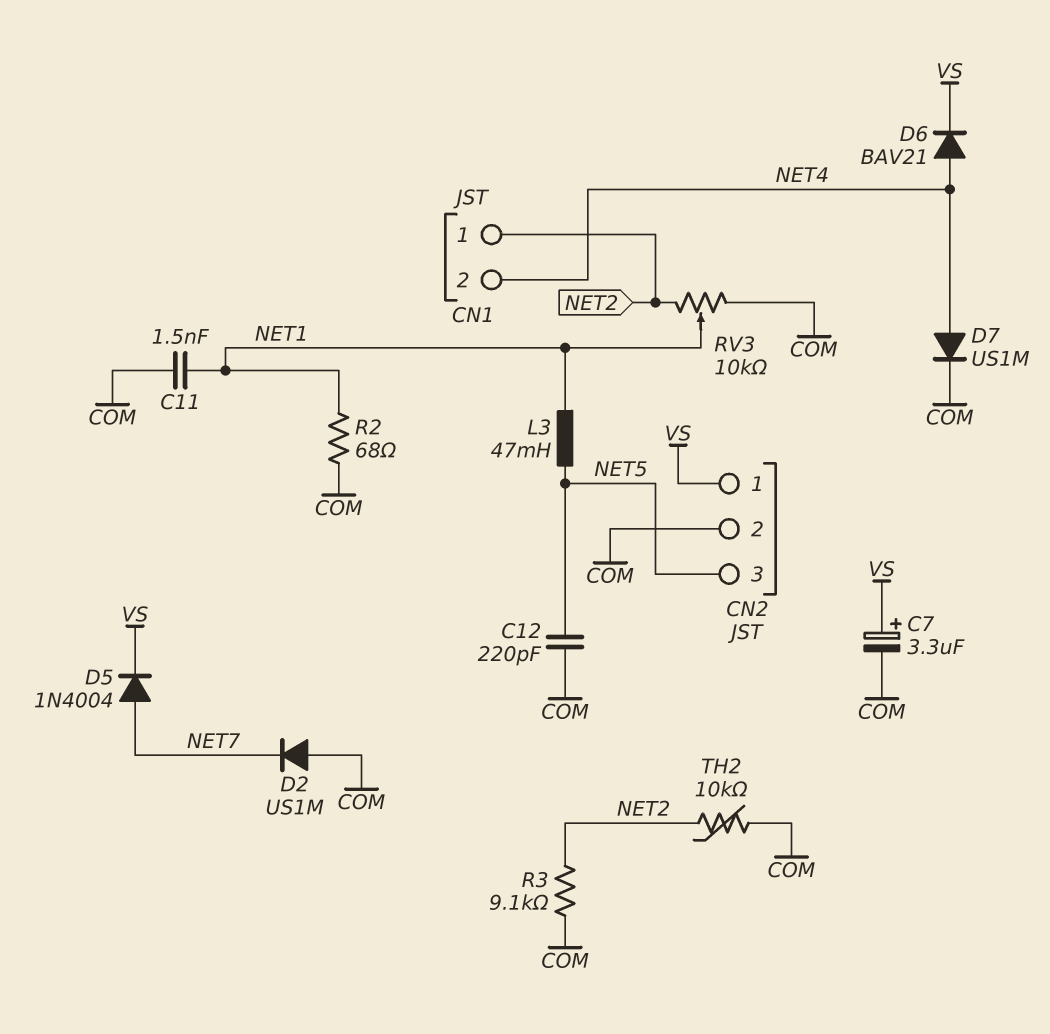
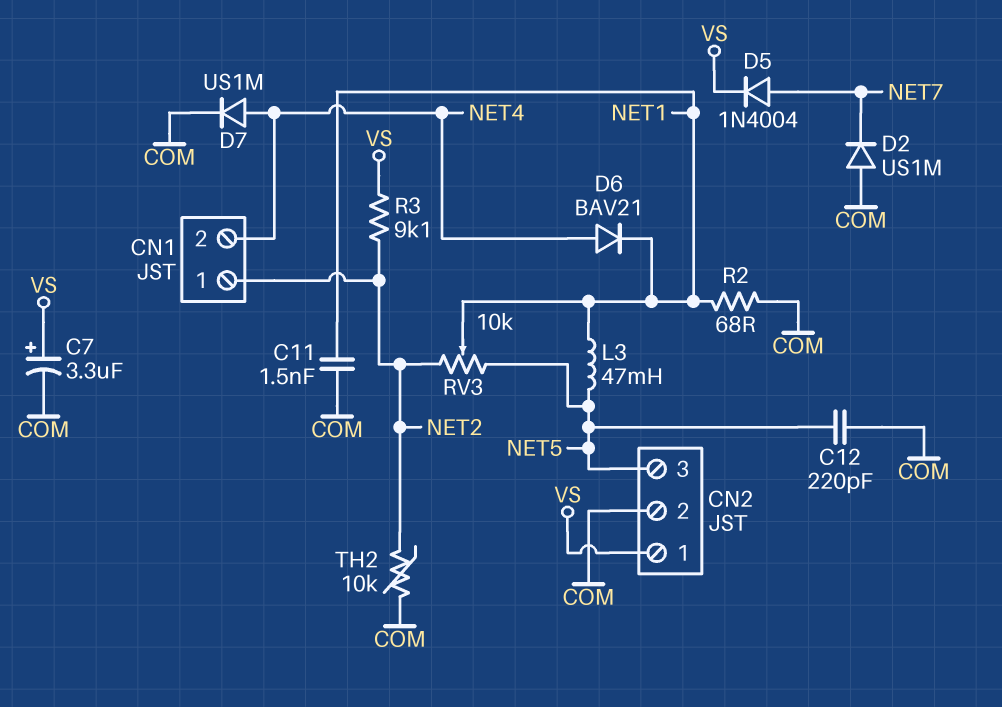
D6: diode BAV21 (A NET4, K VS) -> diode BAV21 (A NET4, K NET1)
R3: 9.1k (COM, NET2) -> 9.1k (NET2, VS)
RV3: 10k (COM, NET2, wiper NET1) -> 10k (NET2, NET5, wiper NET1)

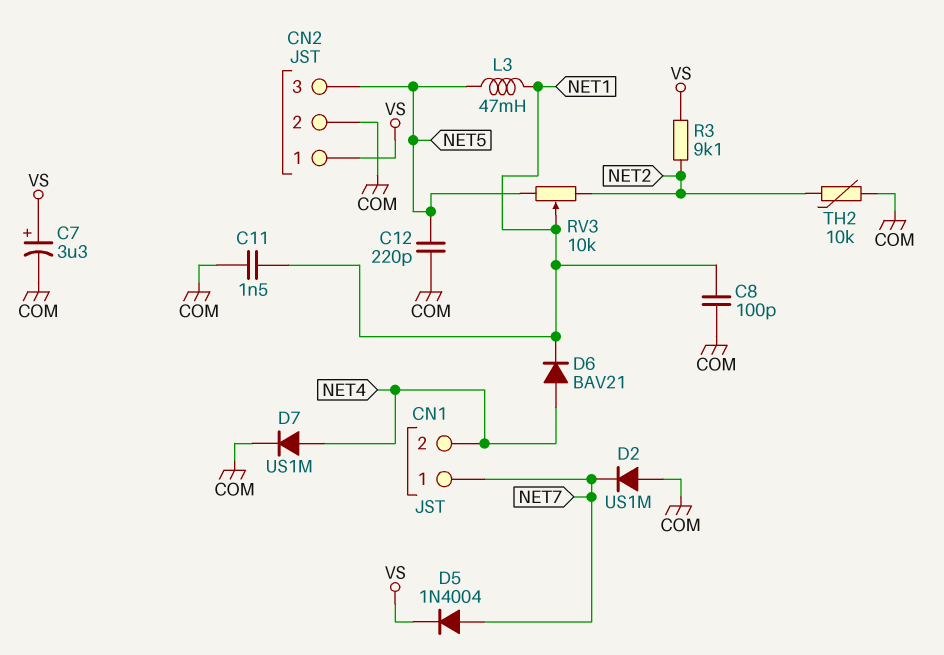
C8: none -> 100pF (COM, NET1)
CN1 pin 1: NET2 -> NET7
R2: 68 (COM, NET1) -> none

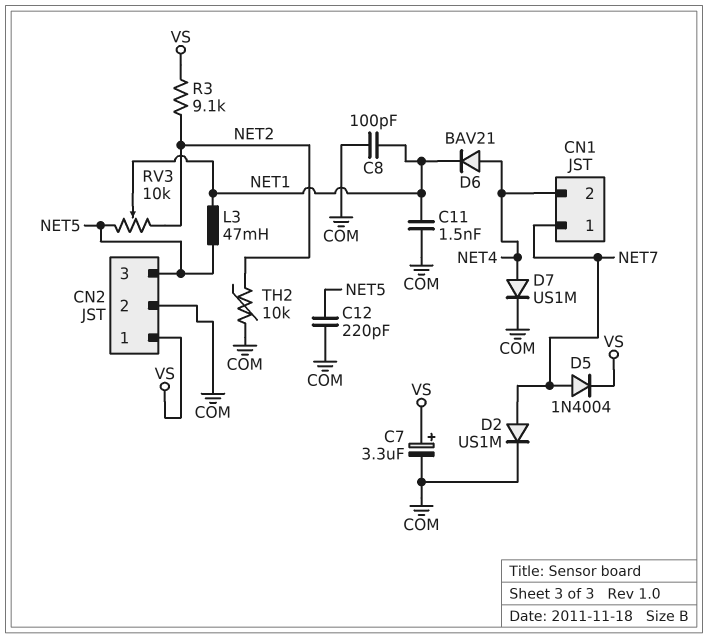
D2: diode US1M (A COM, K NET7) -> diode US1M (A NET7, K COM)

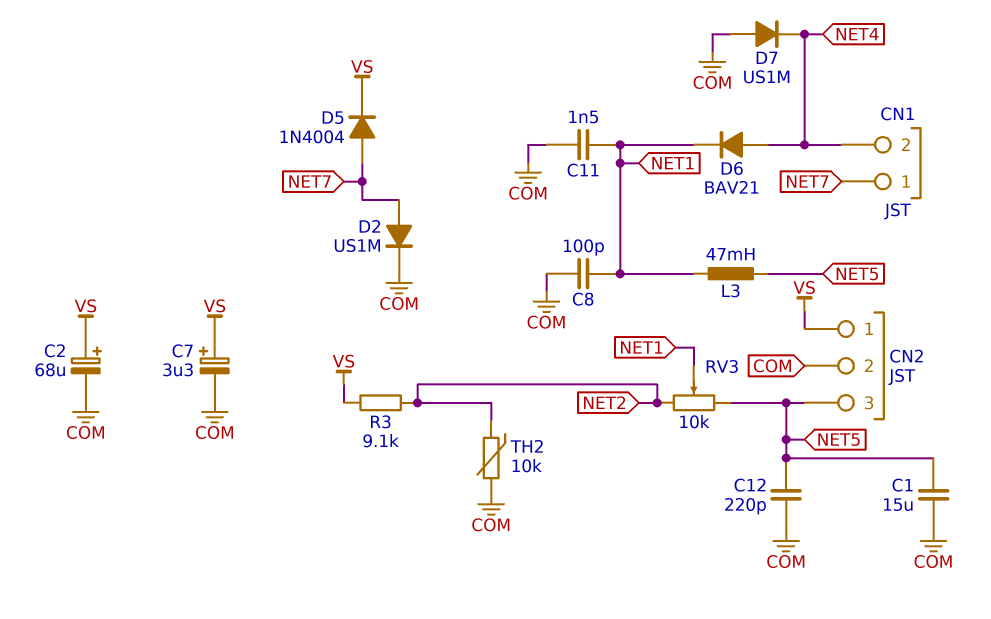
C1: none -> 15uF (COM, NET5)
C2: none -> 68uF (plus VS, minus COM)
D7: diode US1M (A NET4, K COM) -> diode US1M (A COM, K NET4)

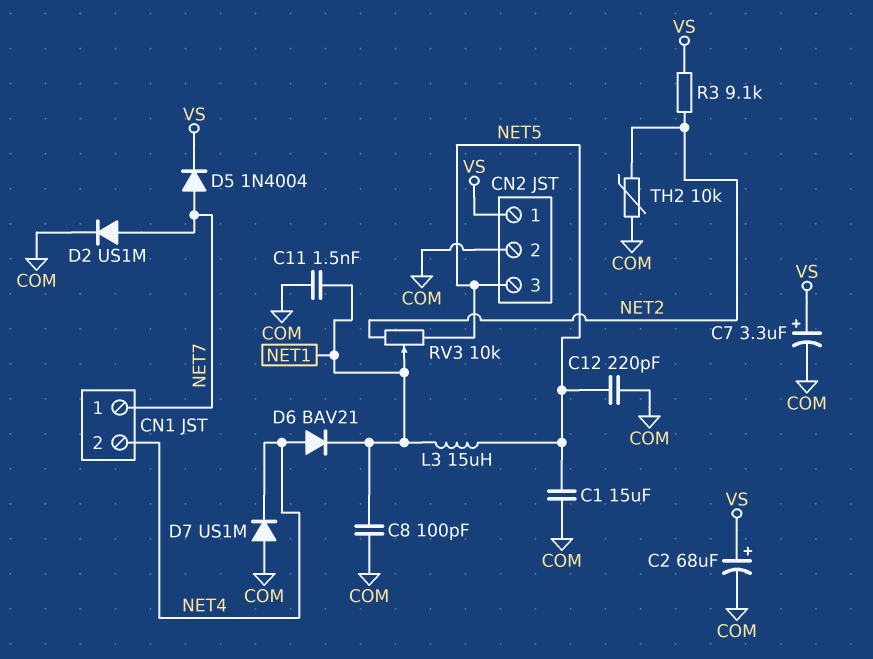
L3: 47mH (NET1, NET5) -> 15uH (NET1, NET5)

